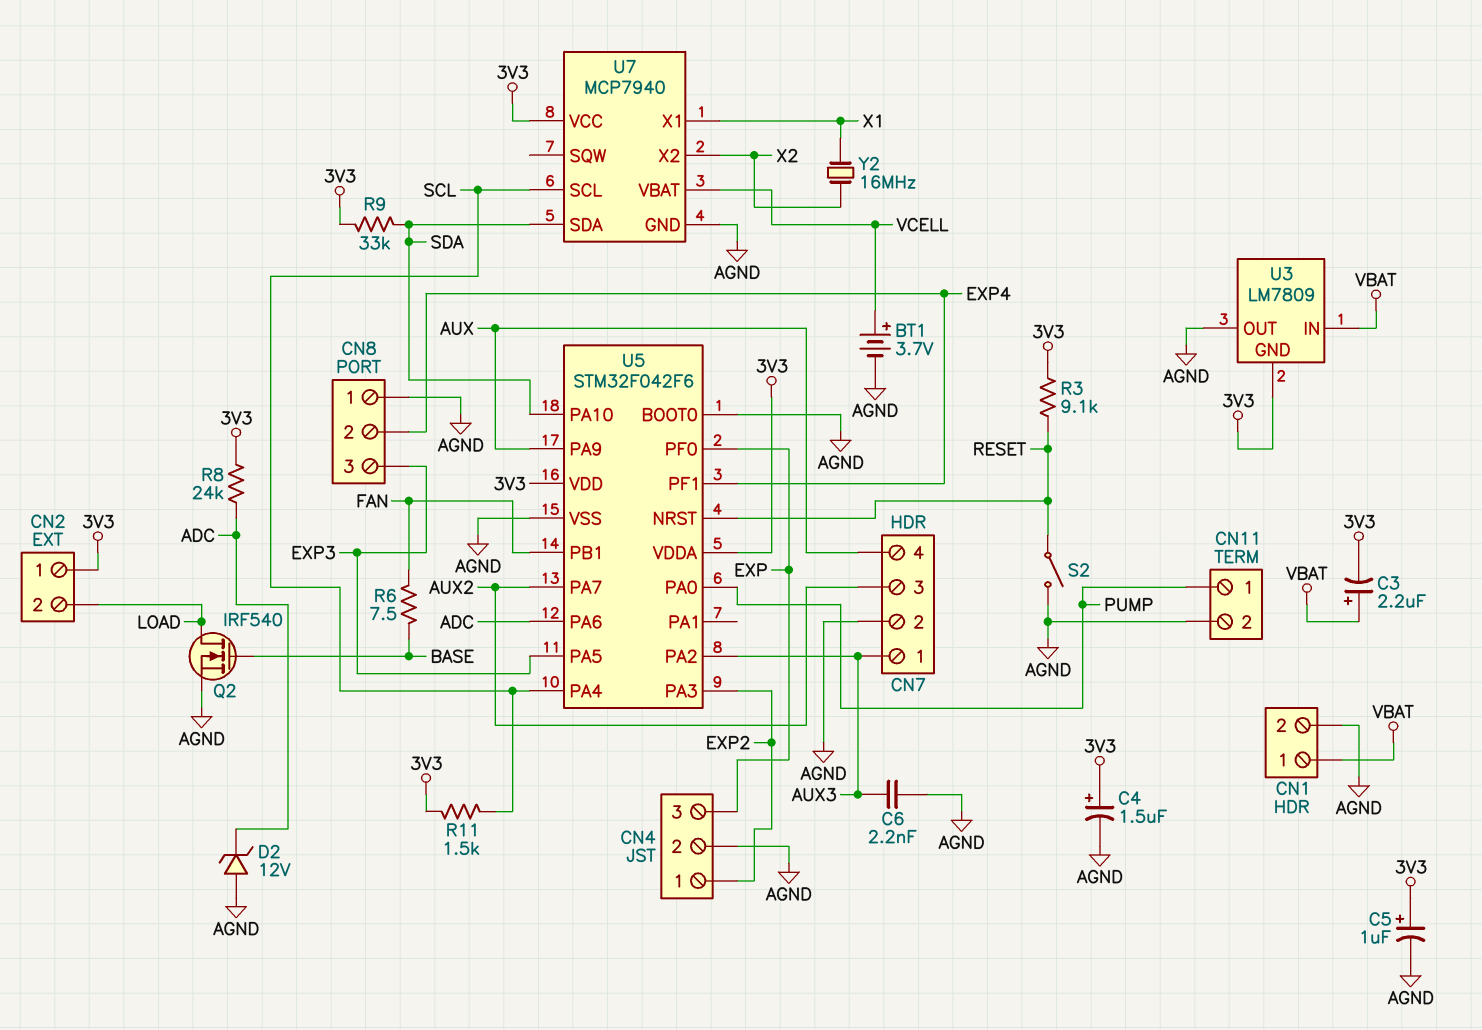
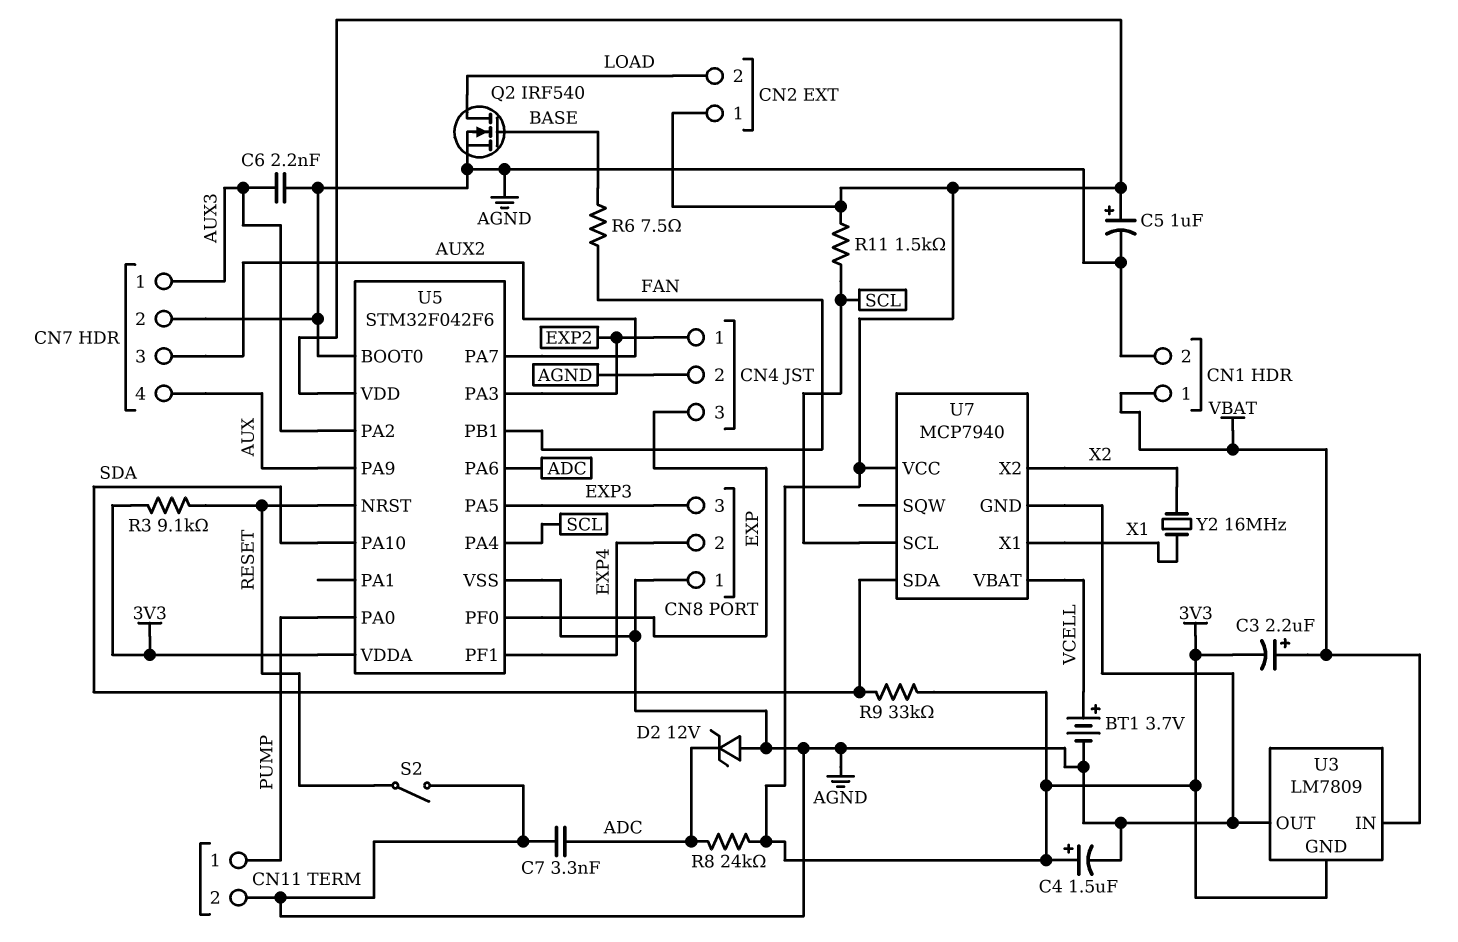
C7: none -> 3.3nF (ADC, AGND)

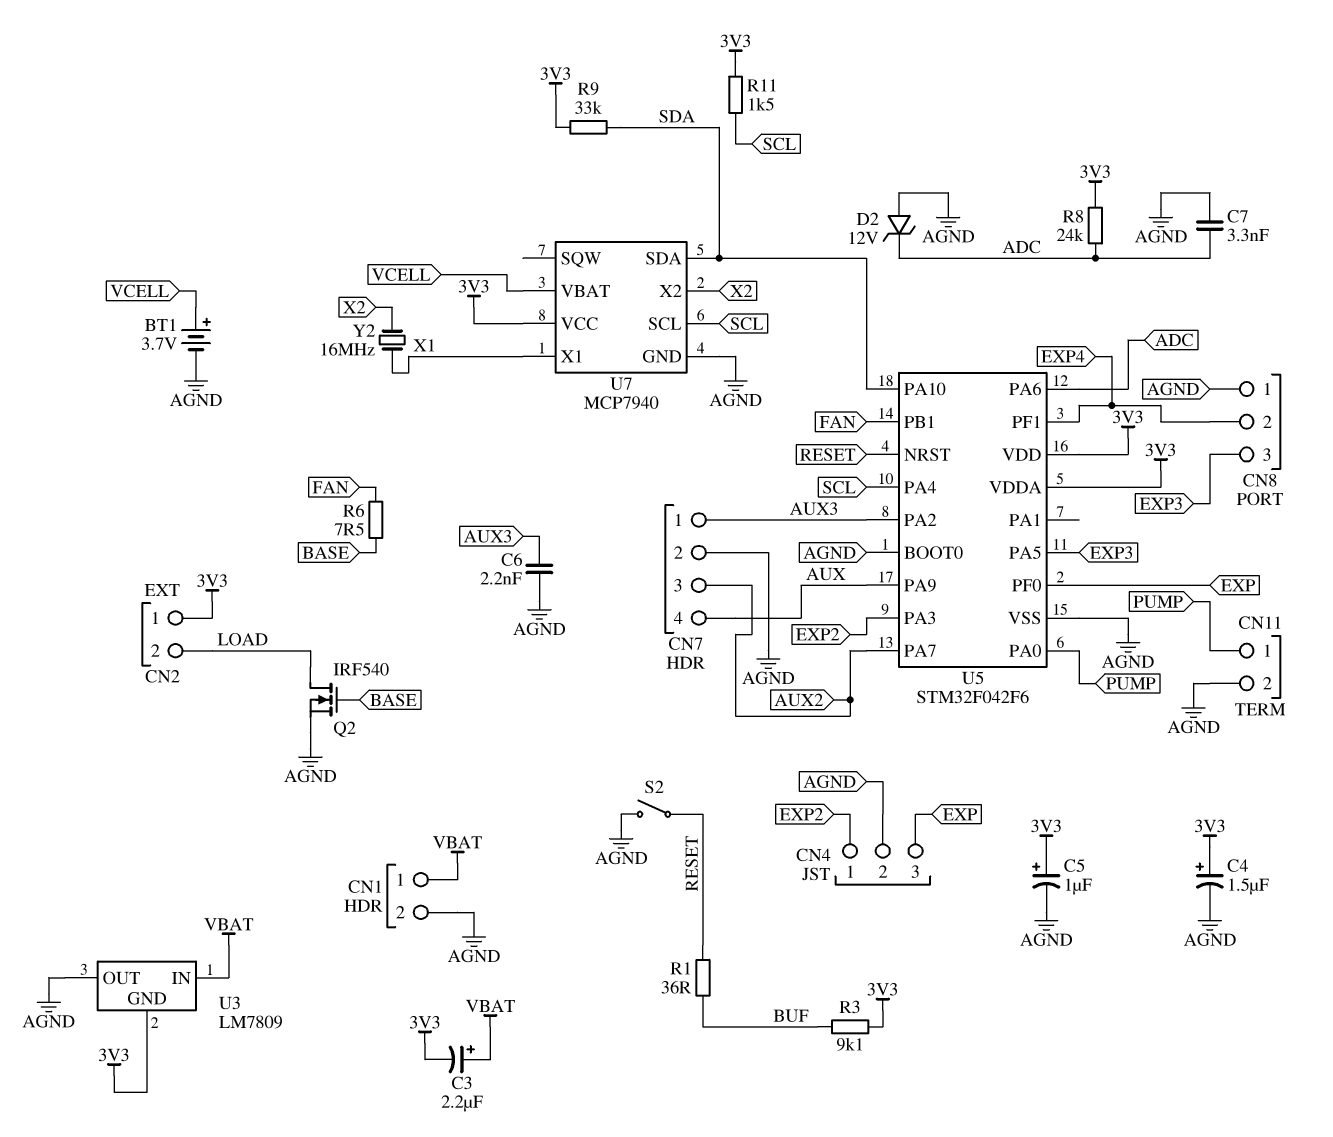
R1: none -> 36 (BUF, RESET)
R3: 9.1k (3V3, RESET) -> 9.1k (3V3, BUF)

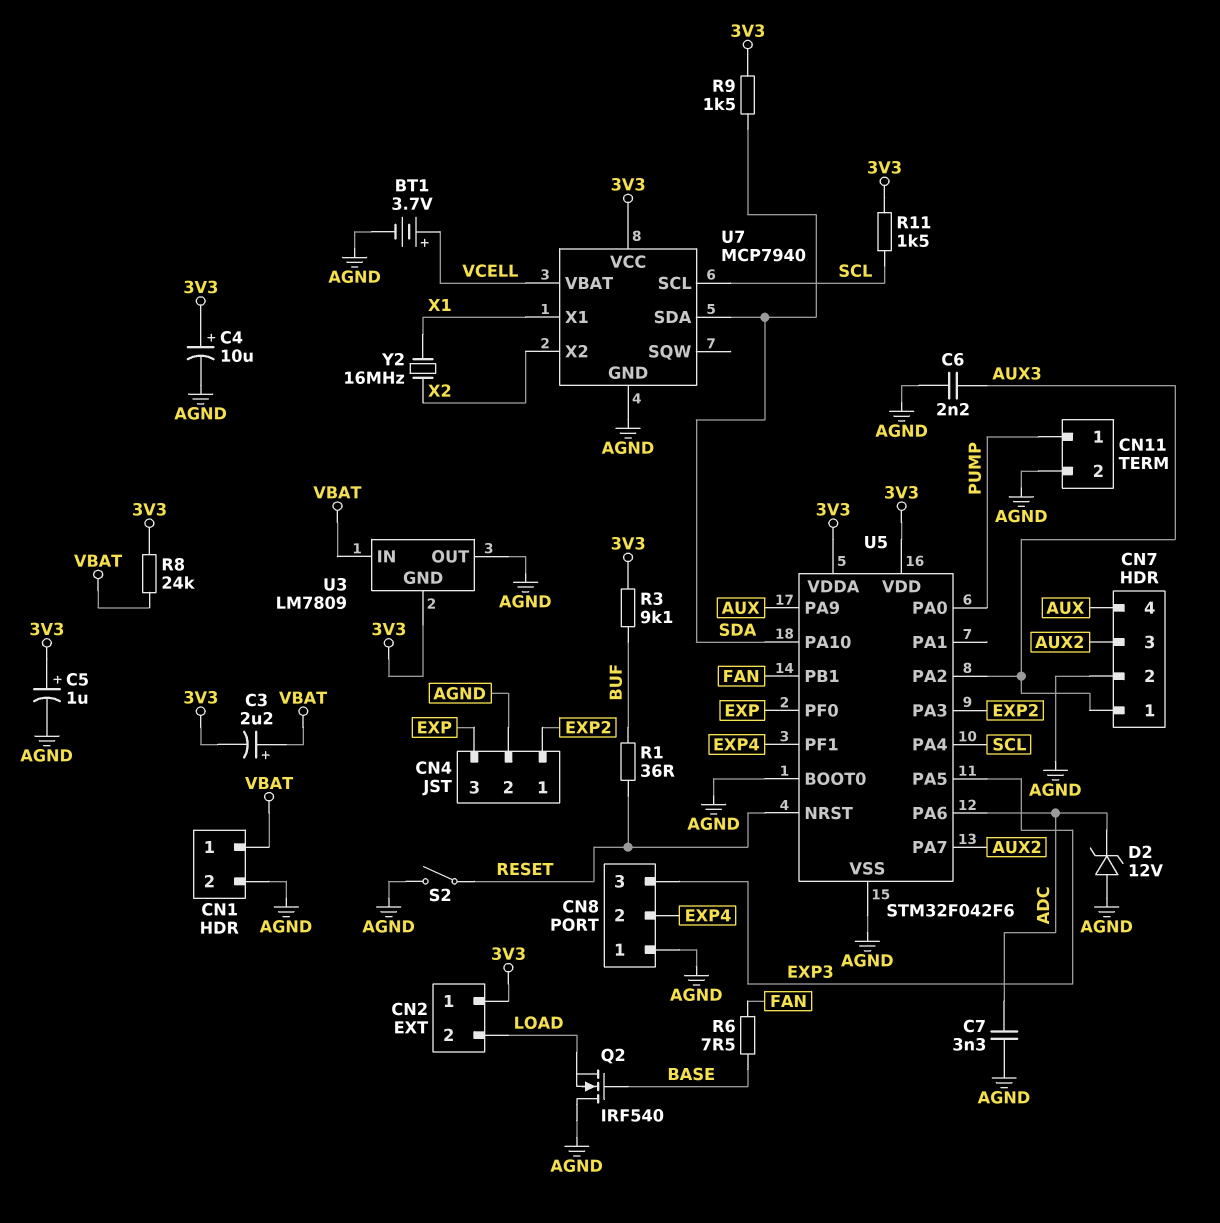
C4: 1.5uF (plus 3V3, minus AGND) -> 10uF (plus 3V3, minus AGND)
Q2: NMOS IRF540 (G BASE, D LOAD, S AGND) -> NMOS IRF540 (G BASE, D AGND, S LOAD)
R8: 24k (3V3, ADC) -> 24k (3V3, VBAT)
R9: 33k (3V3, SDA) -> 1.5k (3V3, SDA)

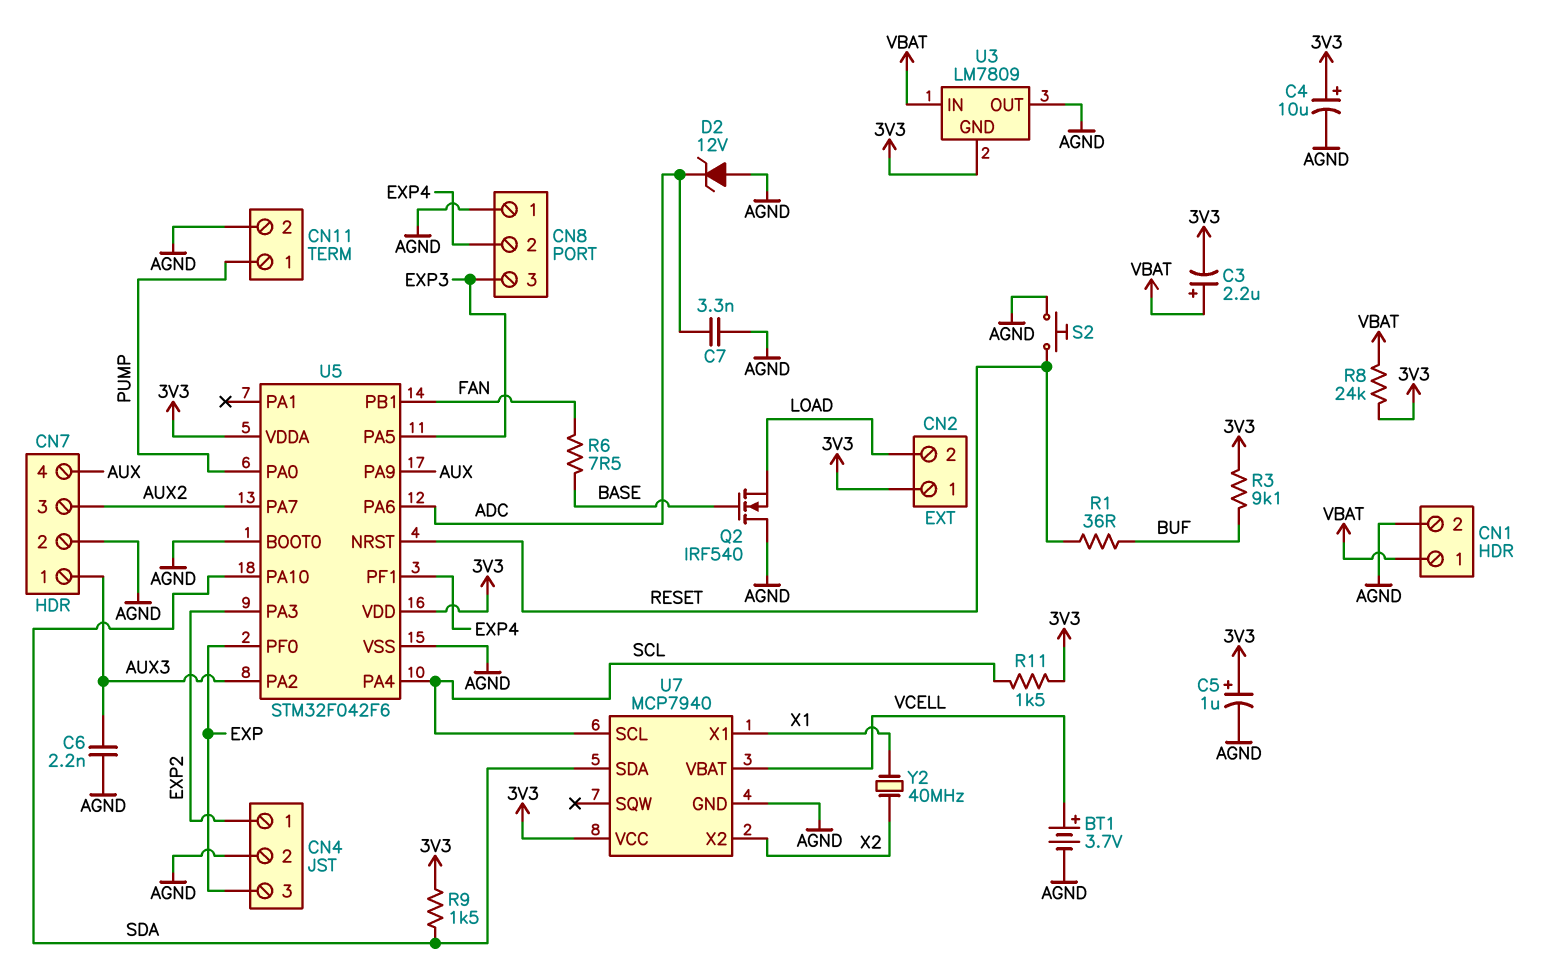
S2: switch (AGND, RESET) -> button (AGND, RESET)
Y2: 16MHz (X1, X2) -> 40MHz (X1, X2)

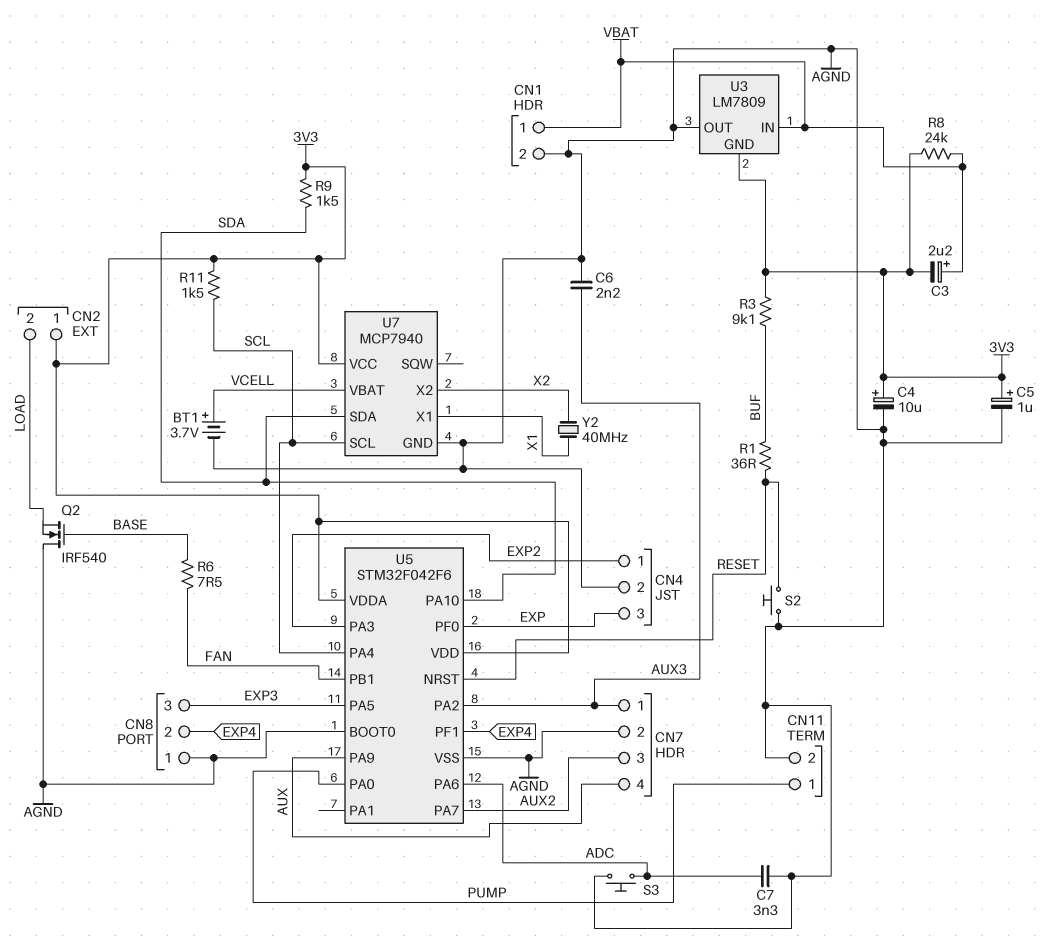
D2: zener 12V (A AGND, K ADC) -> none
S3: none -> button (ADC, AGND)

